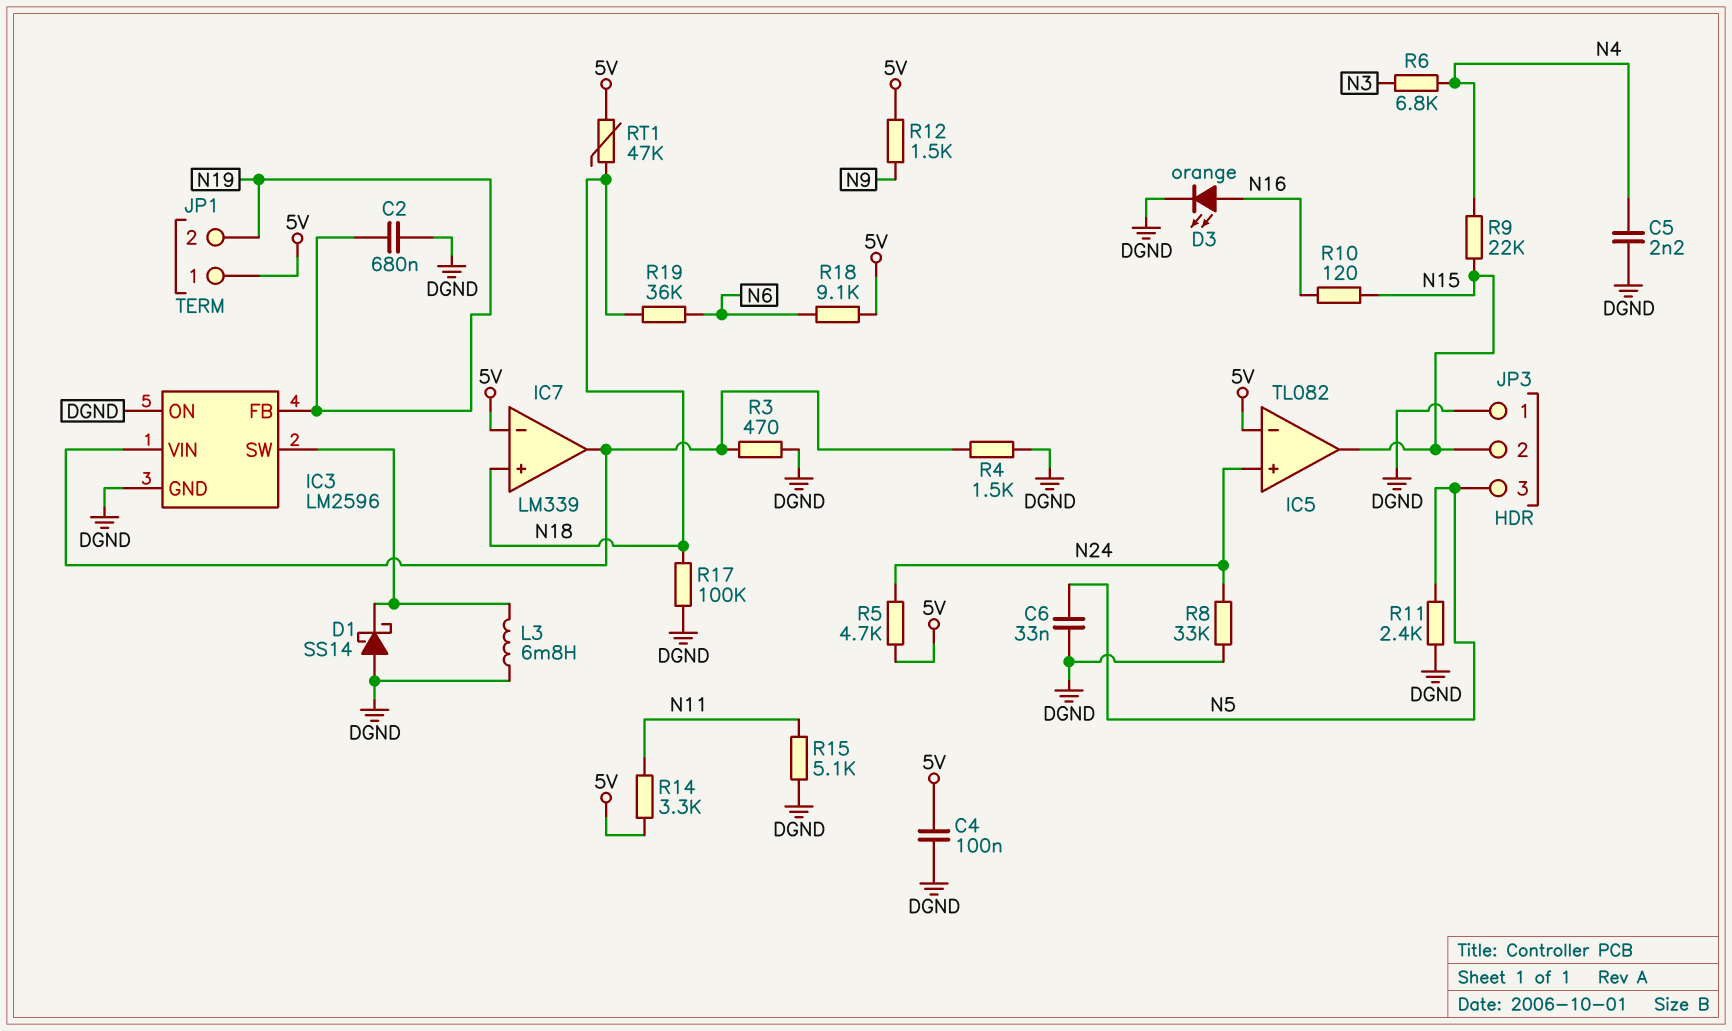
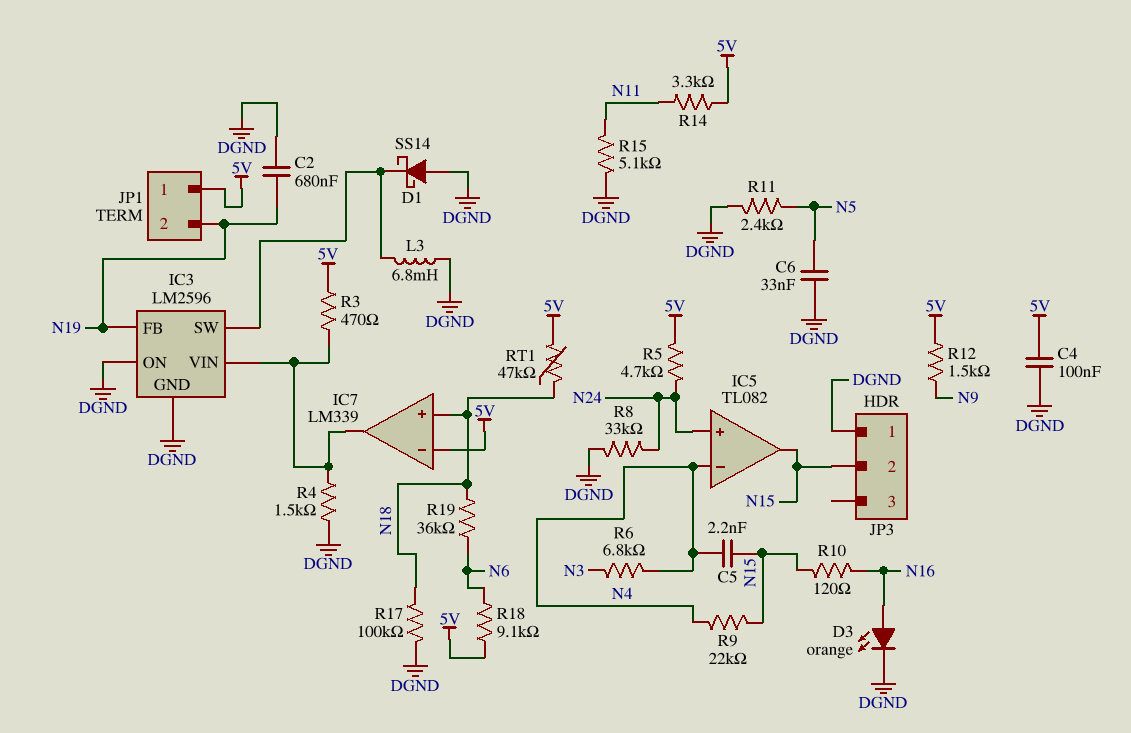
C5: 2.2nF (DGND, N4) -> 2.2nF (N4, N15)
IC5 pin in-: 5V -> N4
JP3 pin 3: N5 -> none
R3: 470 (DGND, IC3/VIN) -> 470 (5V, IC3/VIN)

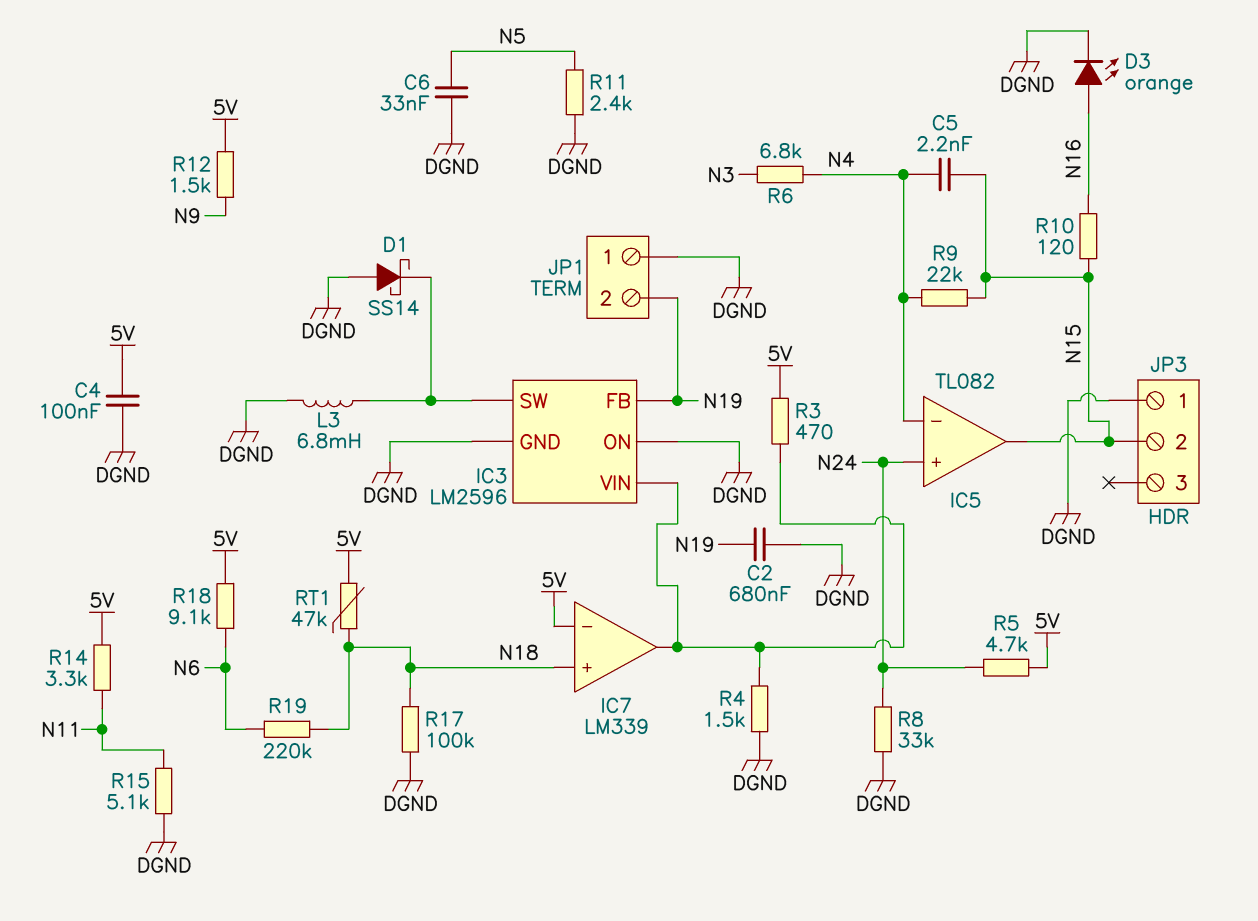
JP1 pin 1: 5V -> DGND
R19: 36k (N6, N18) -> 220k (N6, N18)

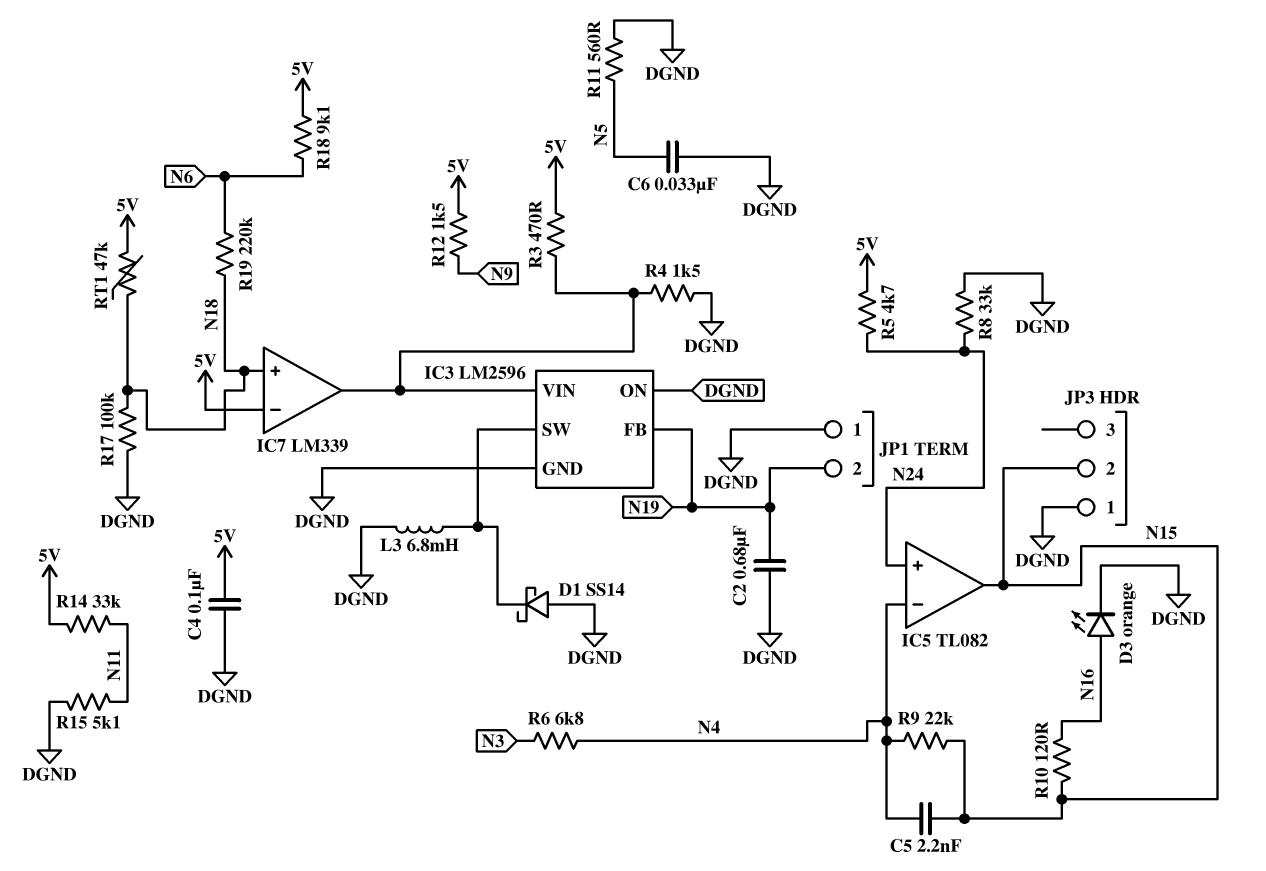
R11: 2.4k (DGND, N5) -> 560 (DGND, N5)
R14: 3.3k (5V, N11) -> 33k (5V, N11)

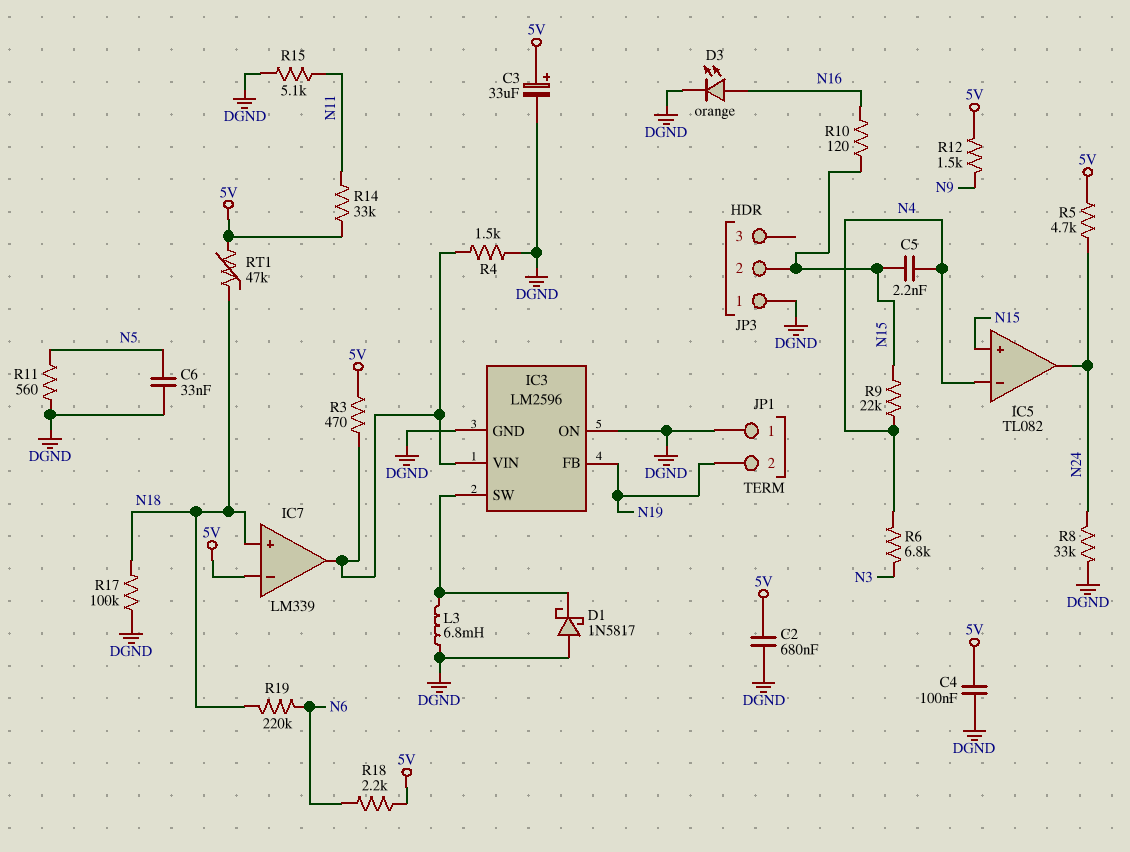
C2: 680nF (DGND, N19) -> 680nF (5V, DGND)
C3: none -> 33uF (plus 5V, minus DGND)
D1: schottky SS14 (A DGND, K IC3/SW) -> schottky 1N5817 (A DGND, K IC3/SW)
IC5 pin in+: N24 -> N15
IC5 pin out: N15 -> N24
R18: 9.1k (5V, N6) -> 2.2k (5V, N6)

